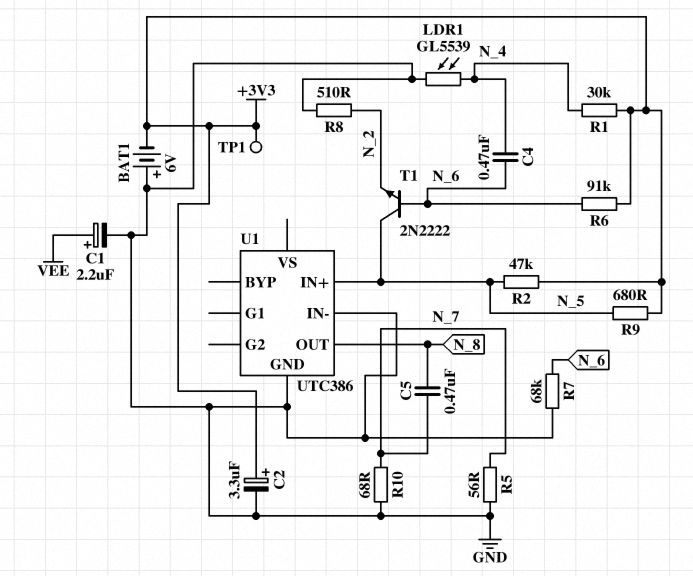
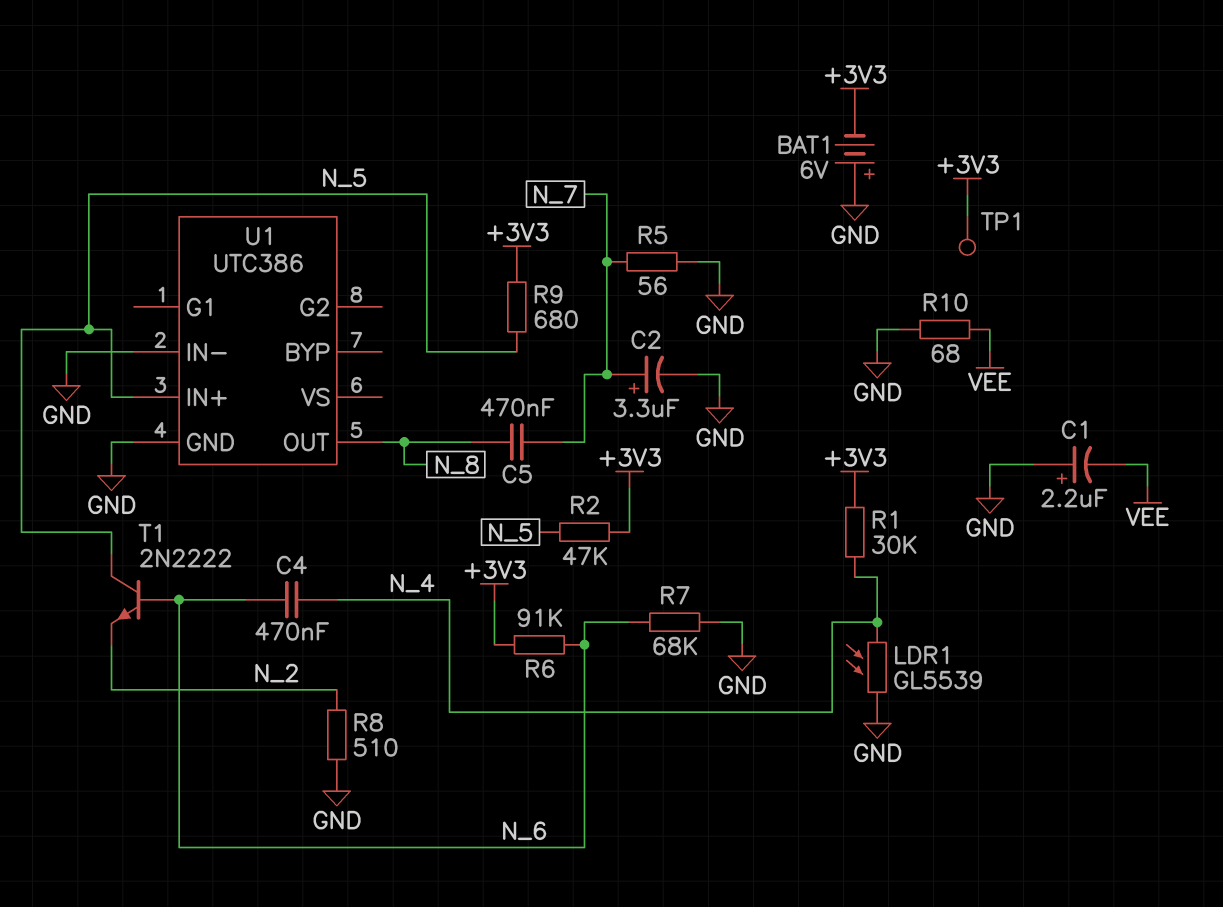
C1: 2.2uF (plus VEE, minus GND) -> 2.2uF (plus GND, minus VEE)
C2: 3.3uF (plus +3V3, minus GND) -> 3.3uF (plus N_7, minus GND)
R10: 68 (GND, N_7) -> 68 (GND, VEE)

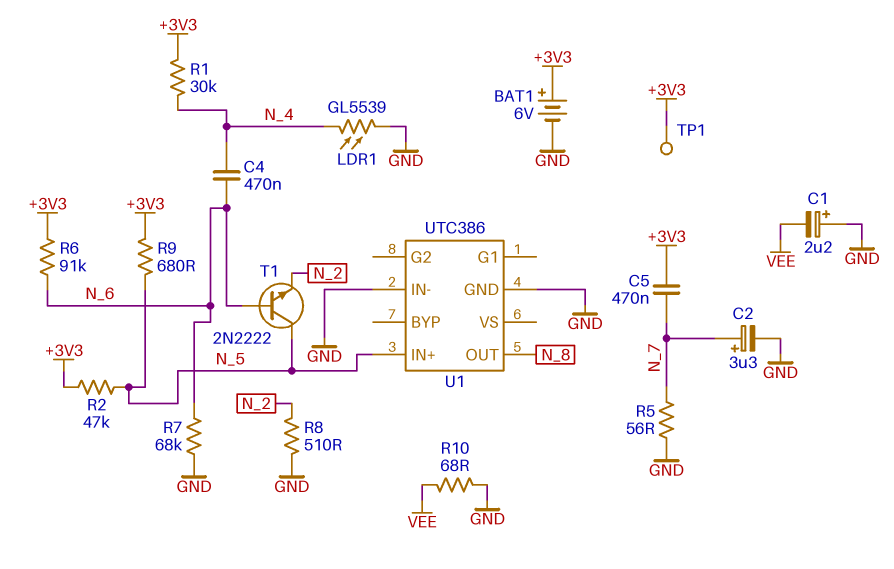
BAT1: 6V (plus GND, minus +3V3) -> 6V (plus +3V3, minus GND)
C5: 470nF (N_7, N_8) -> 470nF (+3V3, N_7)

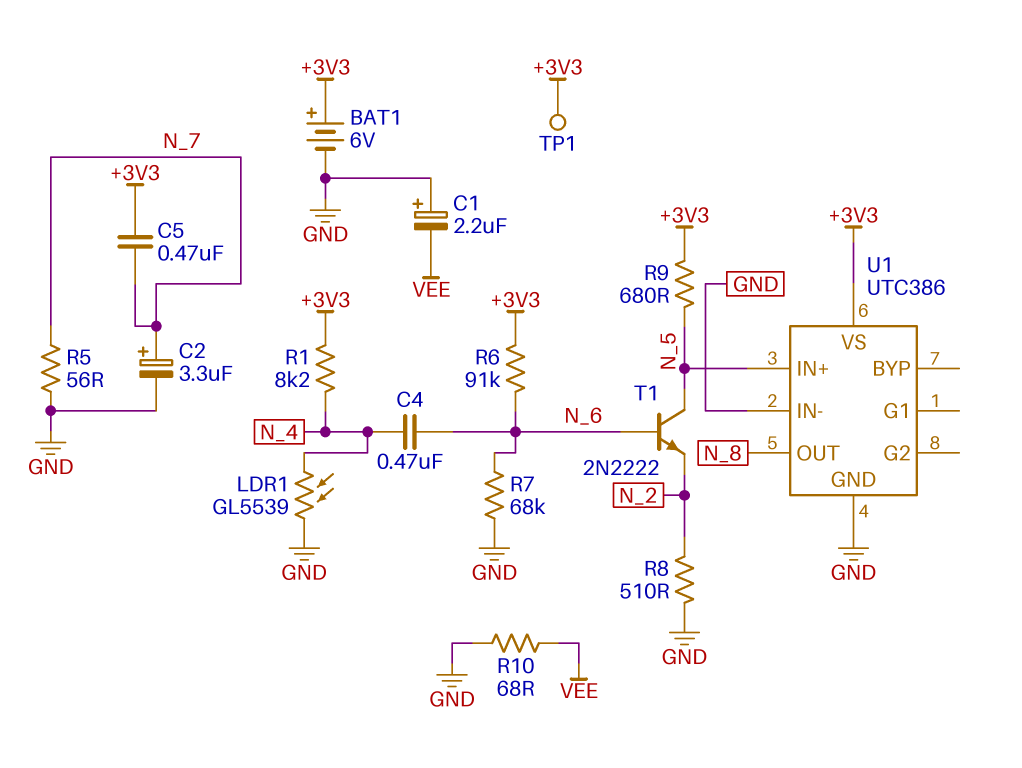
R1: 30k (+3V3, N_4) -> 8.2k (+3V3, N_4)
R2: 47k (+3V3, N_5) -> none
U1 pin VS: none -> +3V3

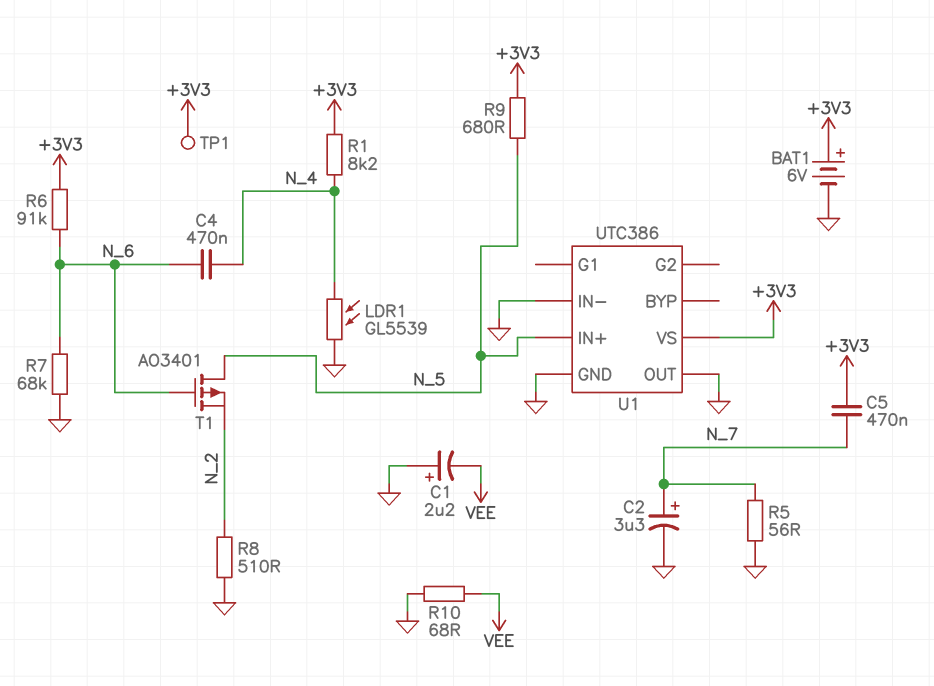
T1: NPN 2N2222 (B N_6, C N_5, E N_2) -> PMOS AO3401 (G N_6, D N_5, S N_2)
U1 pin OUT: N_8 -> GND

